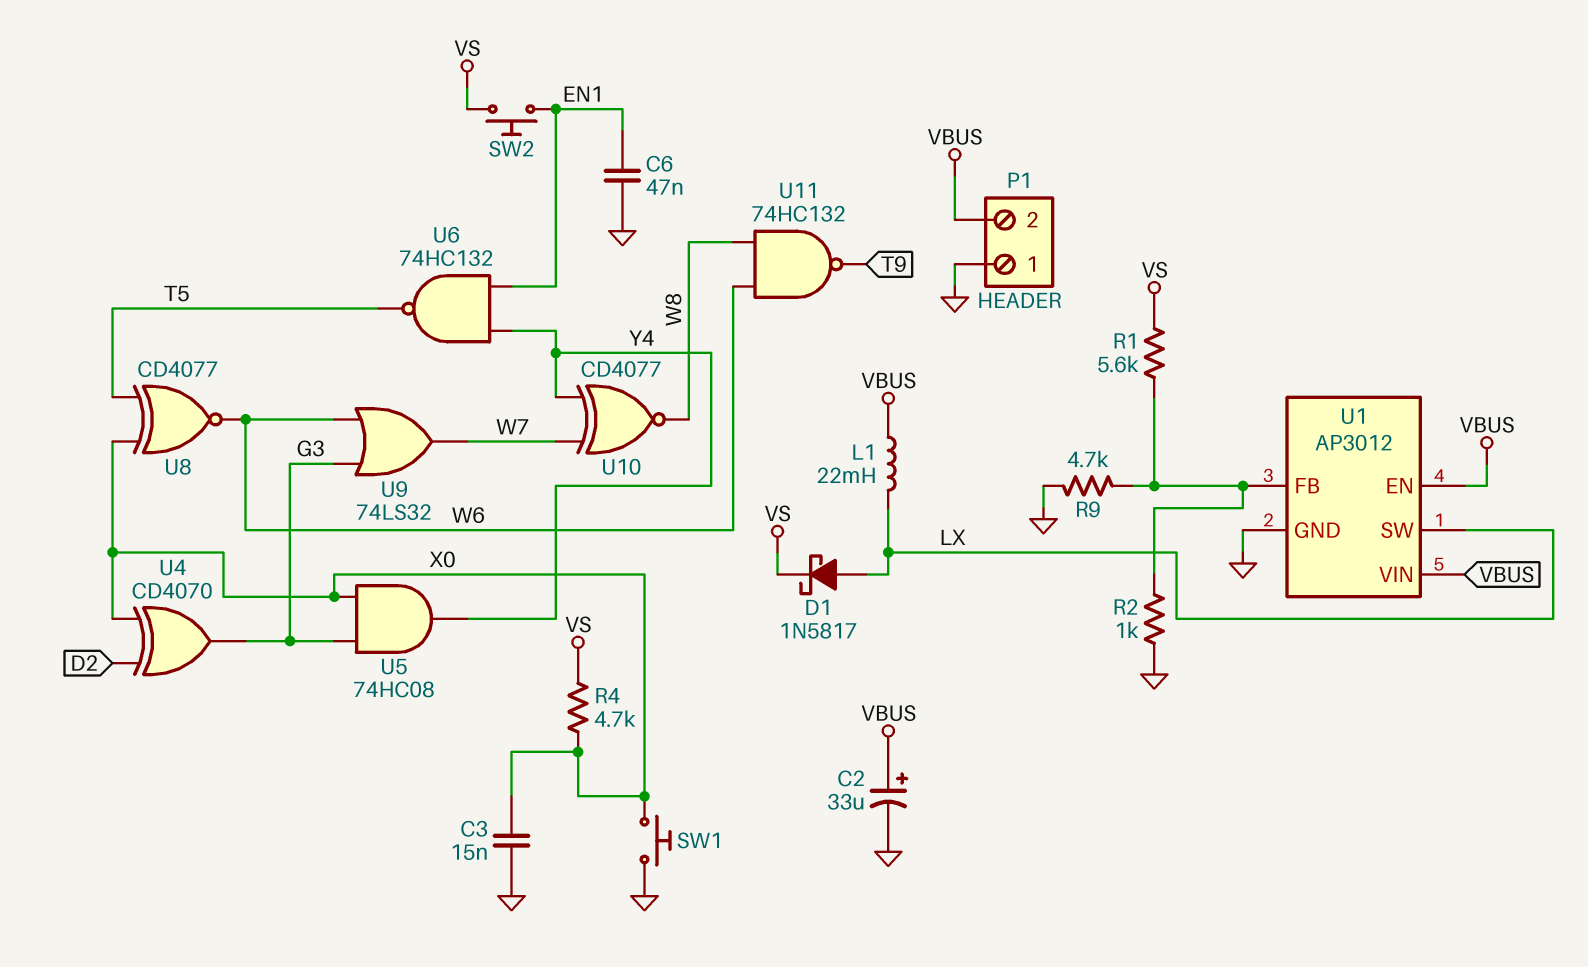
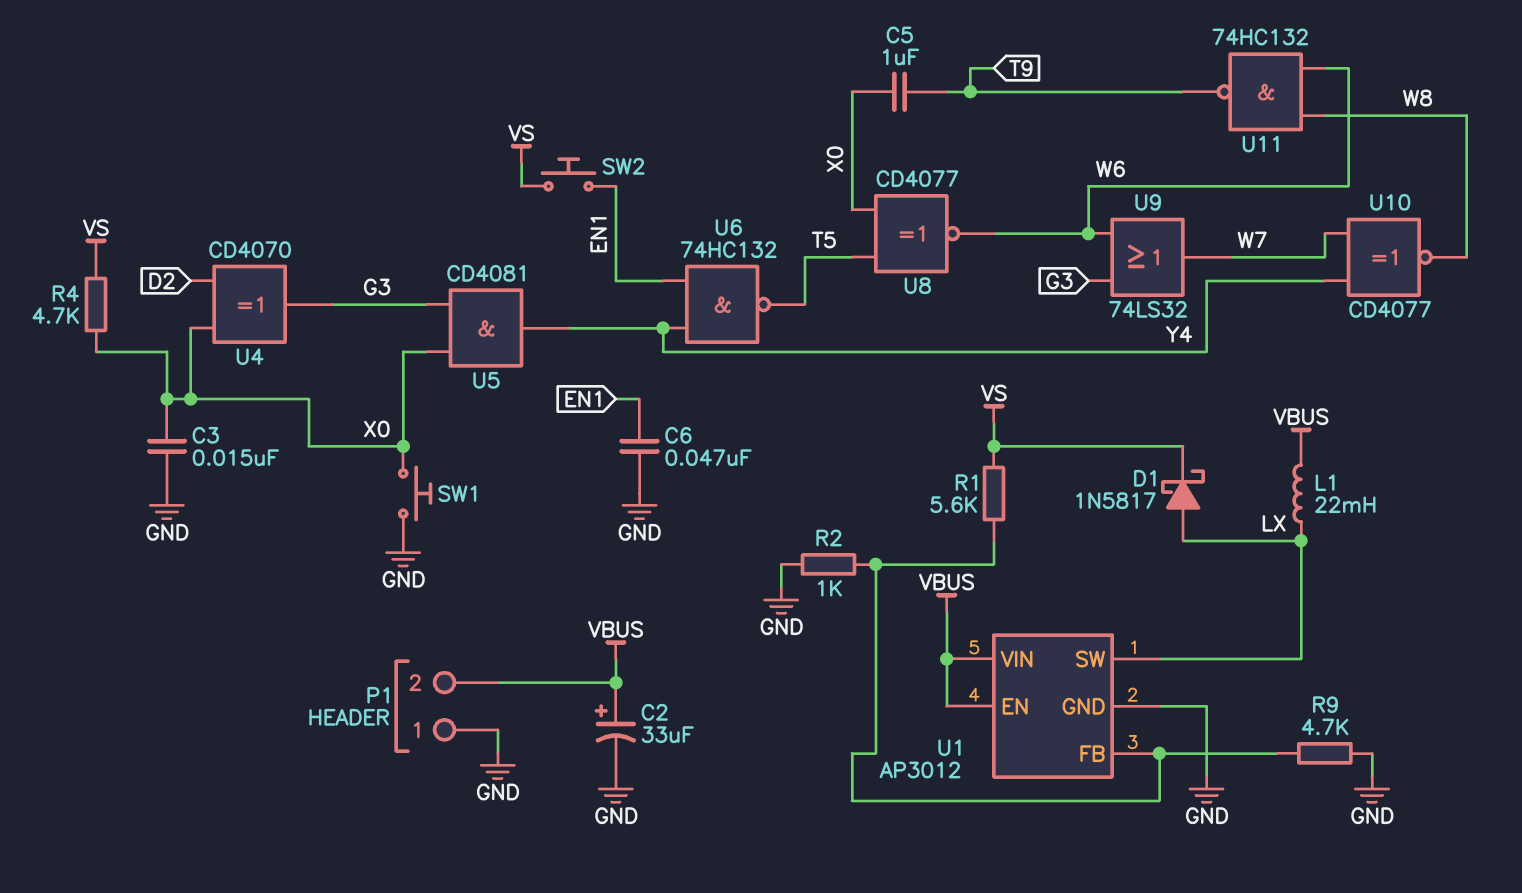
C5: none -> 1uF (T9, X0)
U5: AND 74HC08 (in G3, in X0, out Y4) -> AND CD4081 (in G3, in X0, out Y4)

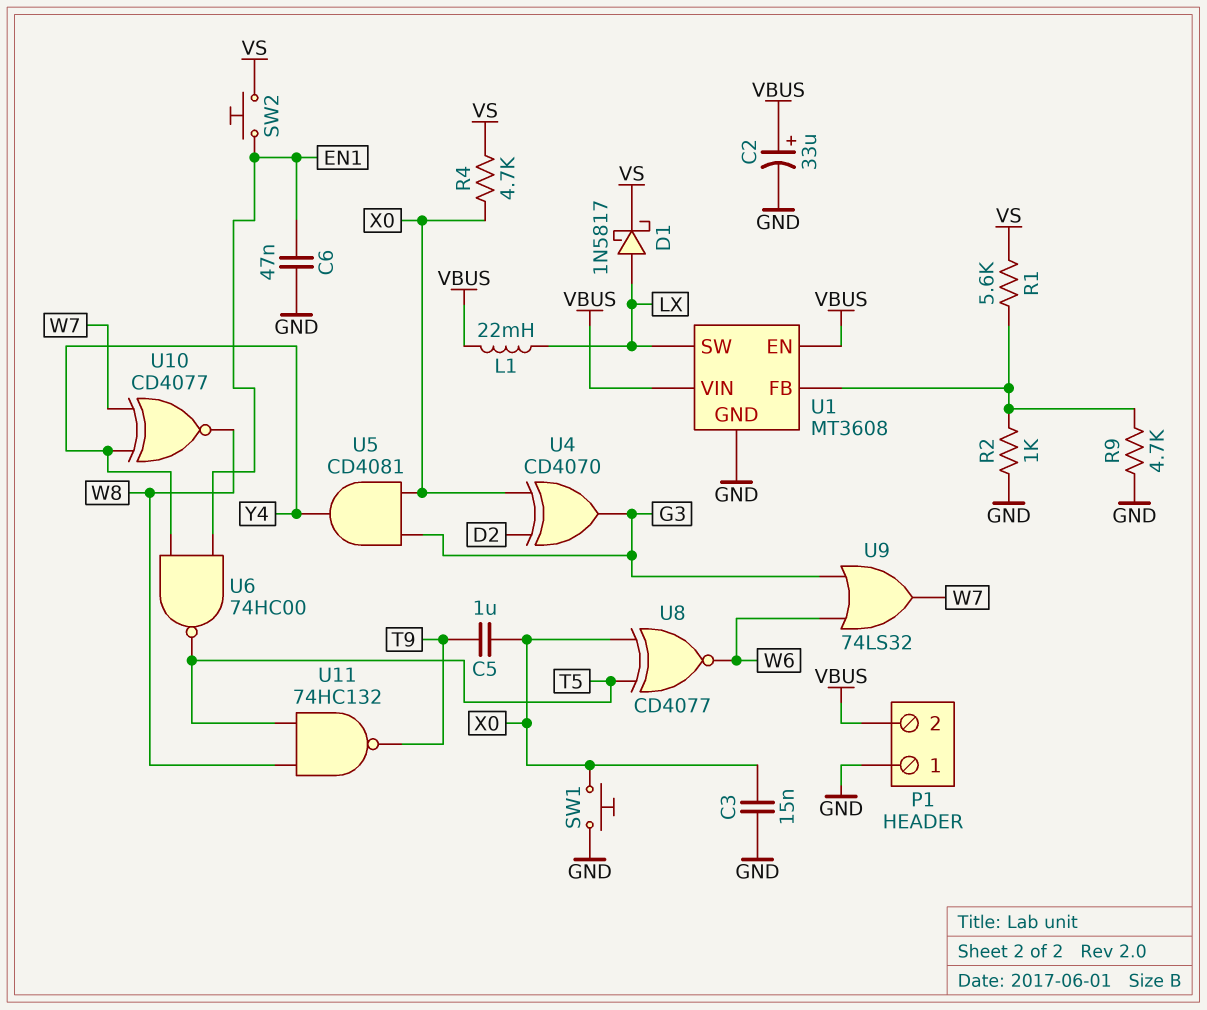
U1: AP3012 -> MT3608
U6: NAND 74HC132 (in EN1, in Y4, out T5) -> NAND 74HC00 (in EN1, in Y4, out T5)
U11: NAND 74HC132 (in W6, in W8, out T9) -> NAND 74HC132 (in T5, in W8, out T9)

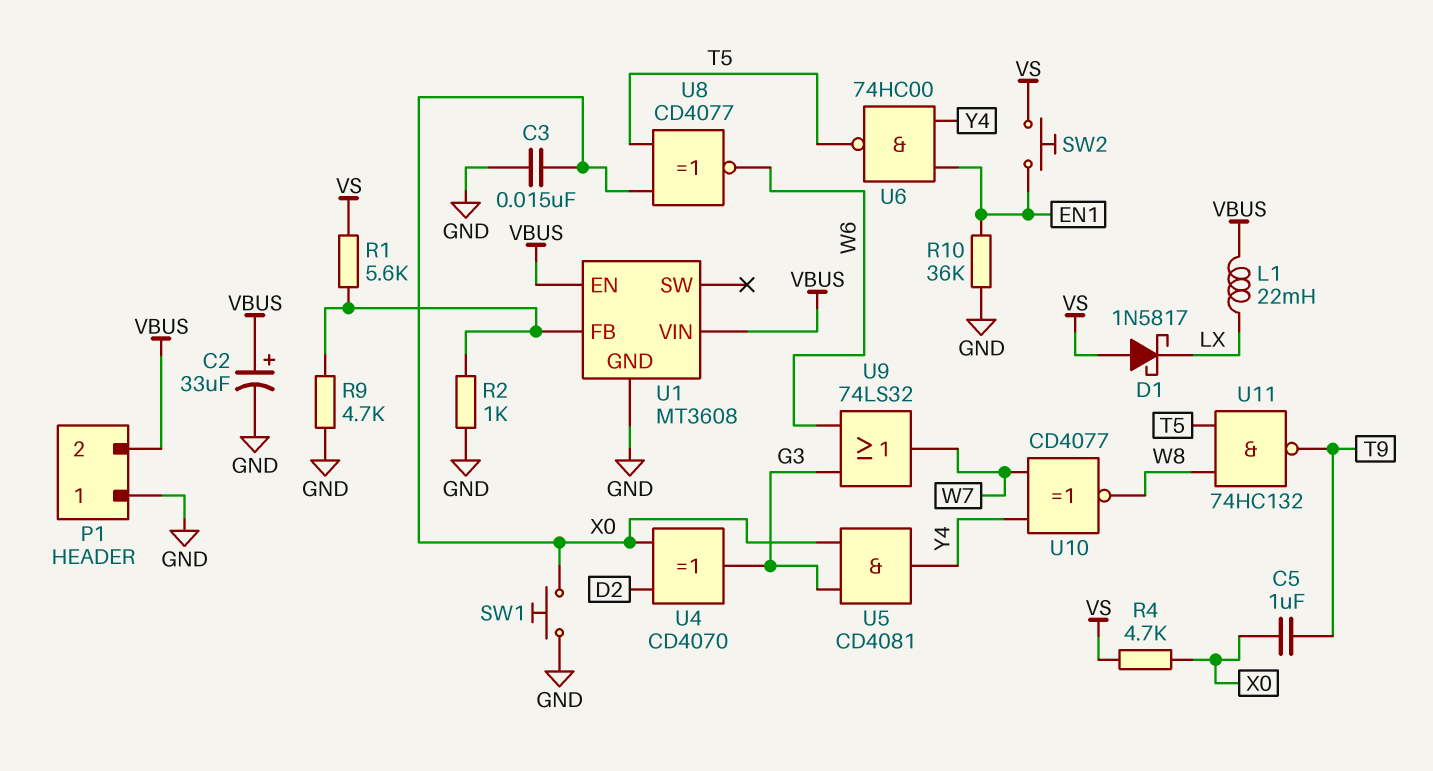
C6: 47nF (EN1, GND) -> none
D1: schottky 1N5817 (A LX, K VS) -> schottky 1N5817 (A VS, K LX)
R10: none -> 36k (EN1, GND)
U1 pin SW: LX -> none

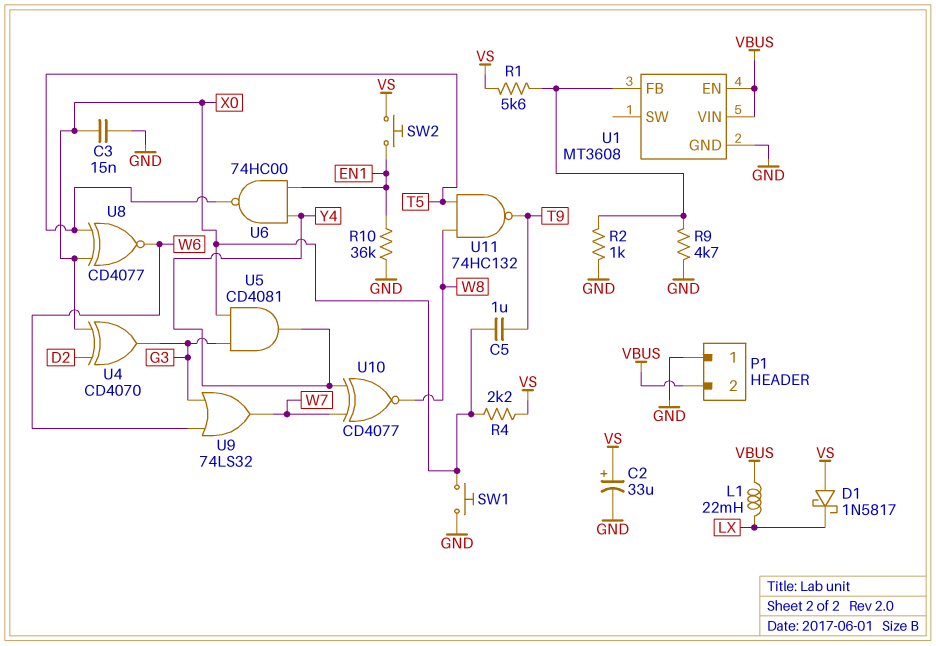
C2: 33uF (plus VBUS, minus GND) -> 33uF (plus VS, minus GND)
R4: 4.7k (VS, X0) -> 2.2k (VS, X0)

